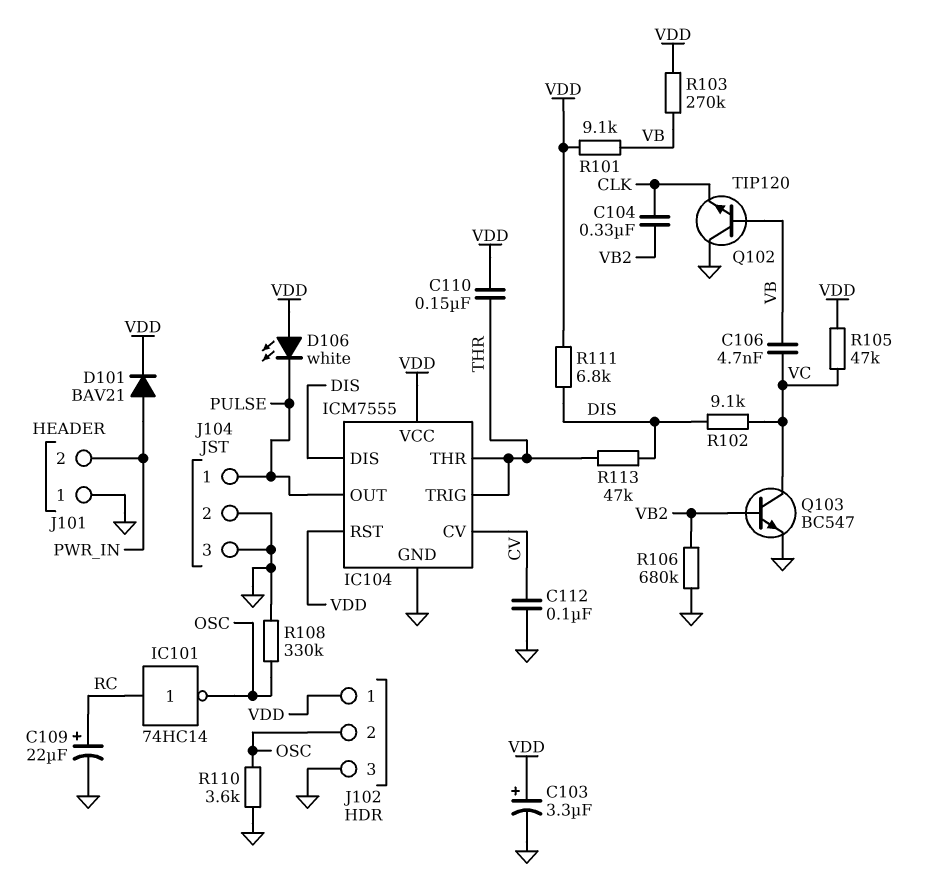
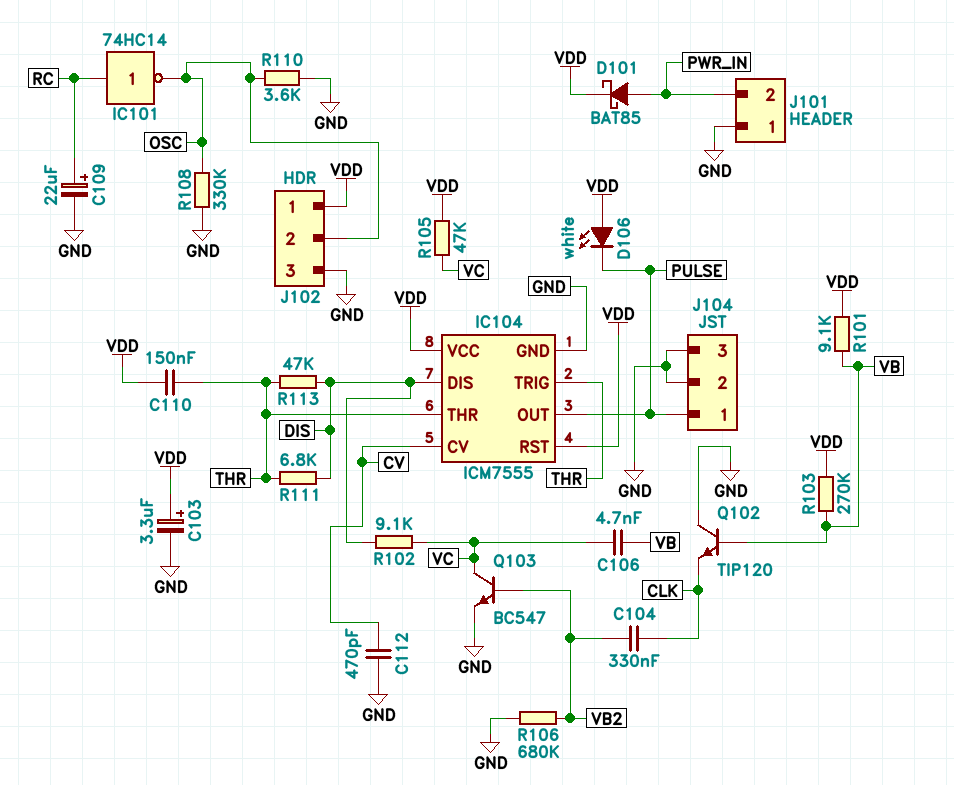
C112: 100nF (CV, GND) -> 470pF (CV, GND)
D101: diode BAV21 (A PWR_IN, K VDD) -> schottky BAT85 (A PWR_IN, K VDD)
R111: 6.8k (DIS, VDD) -> 6.8k (DIS, THR)

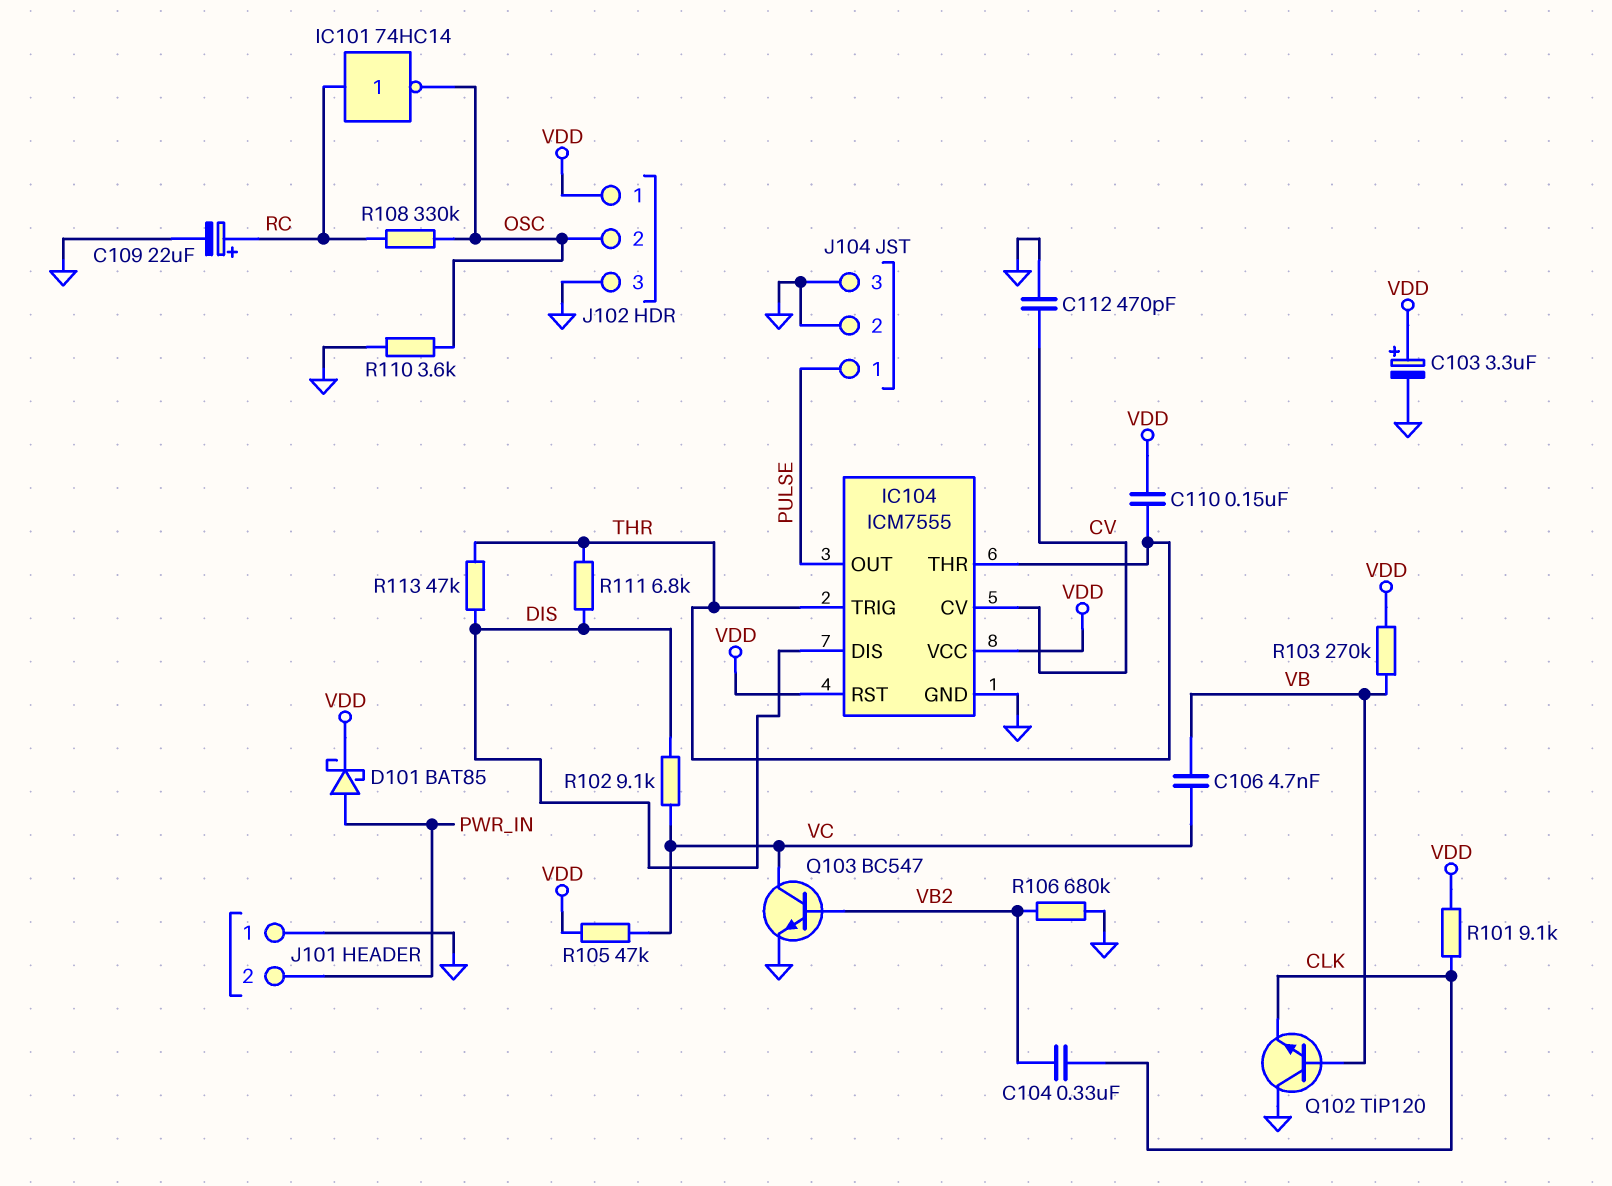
D106: LED white (A VDD, K PULSE) -> none
R101: 9.1k (VB, VDD) -> 9.1k (CLK, VDD)
R108: 330k (GND, OSC) -> 330k (OSC, RC)

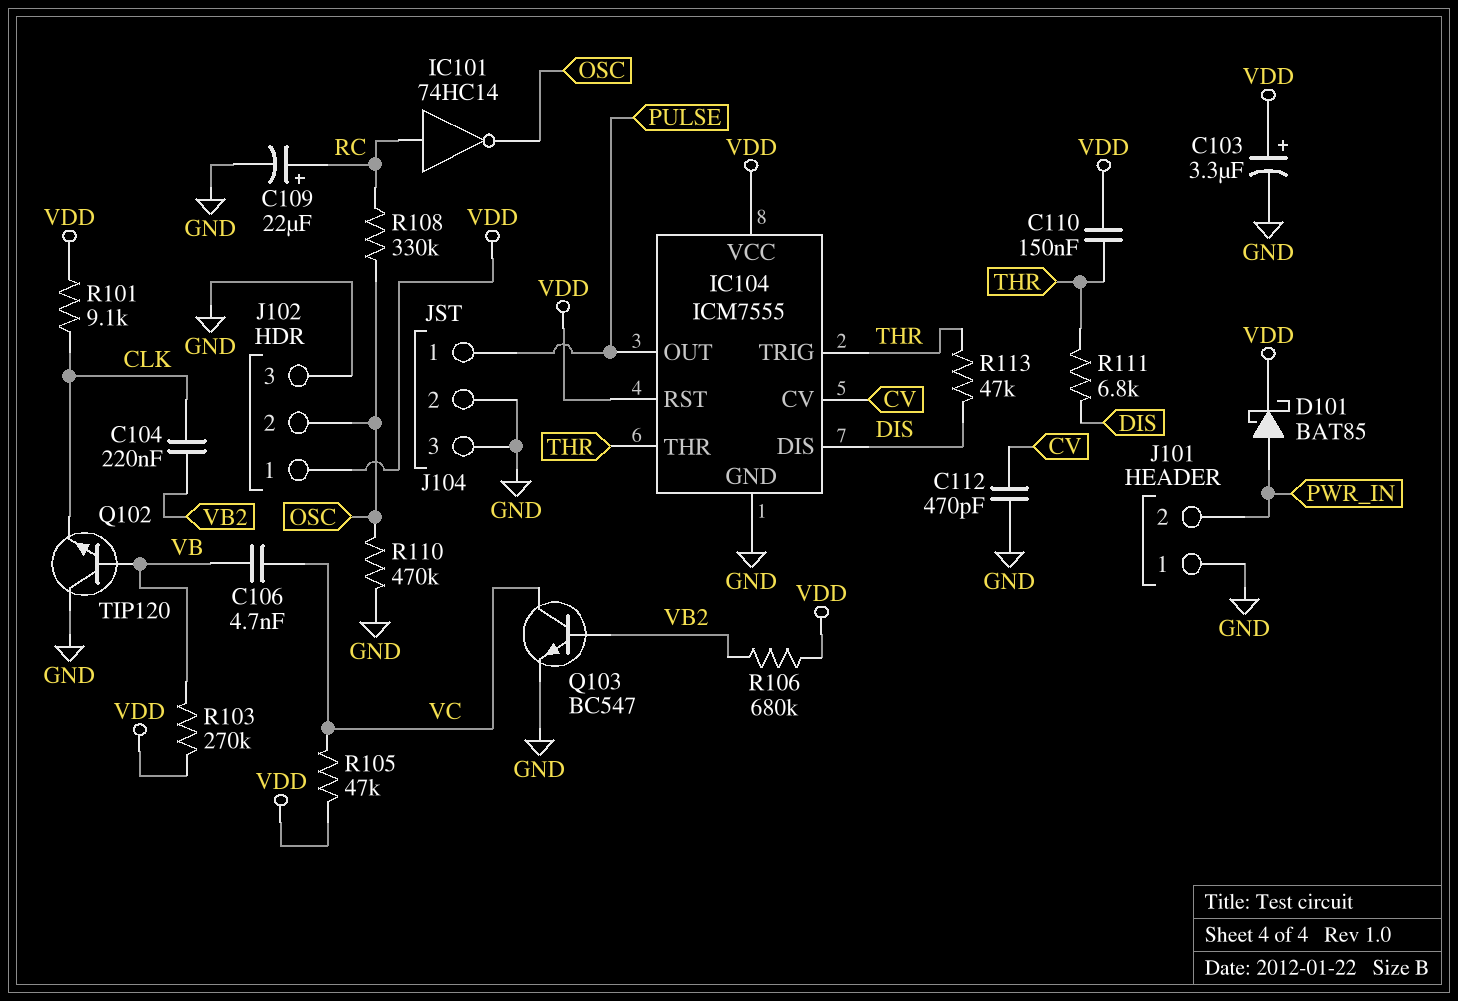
C104: 330nF (CLK, VB2) -> 220nF (CLK, VB2)
R102: 9.1k (DIS, VC) -> none
R106: 680k (GND, VB2) -> 680k (VB2, VDD)
R110: 3.6k (GND, OSC) -> 470k (GND, OSC)

